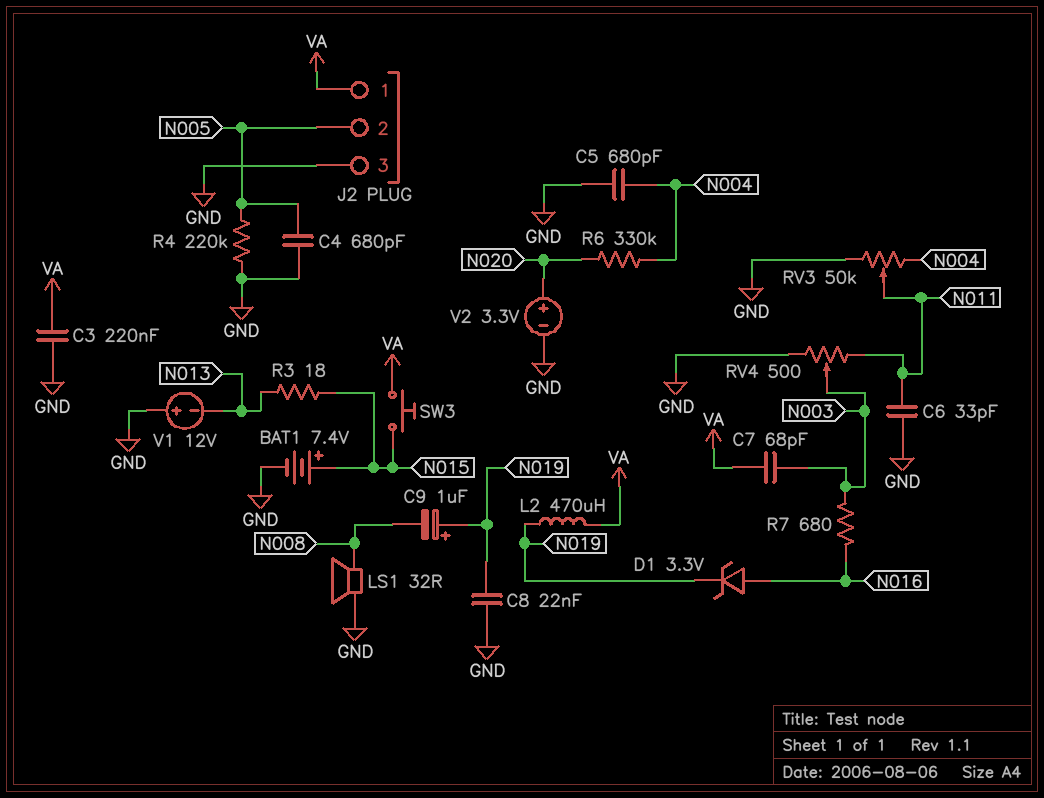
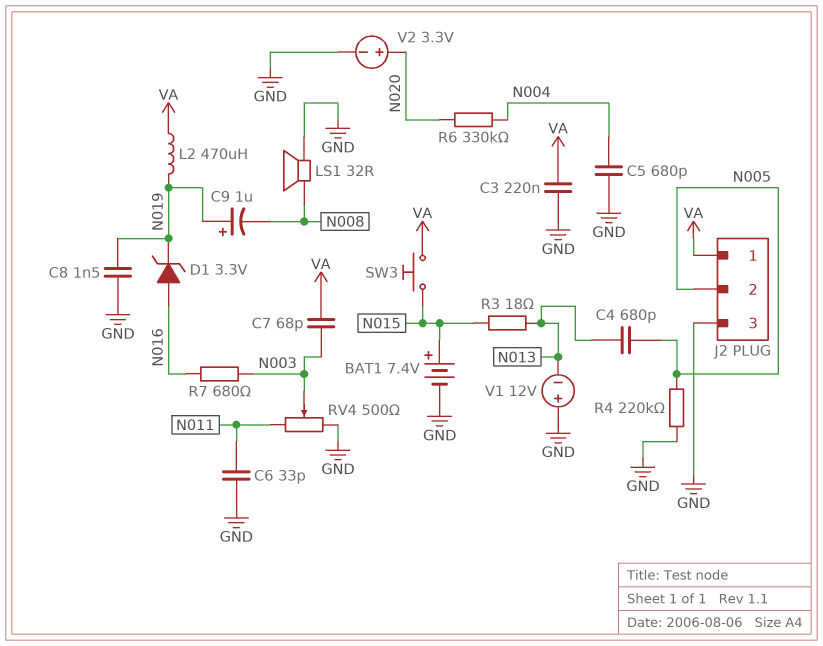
C4: 680pF (GND, N005) -> 680pF (N005, N013)
C8: 22nF (GND, N019) -> 1.5nF (GND, N019)
RV3: 50k (GND, N004, wiper N011) -> none

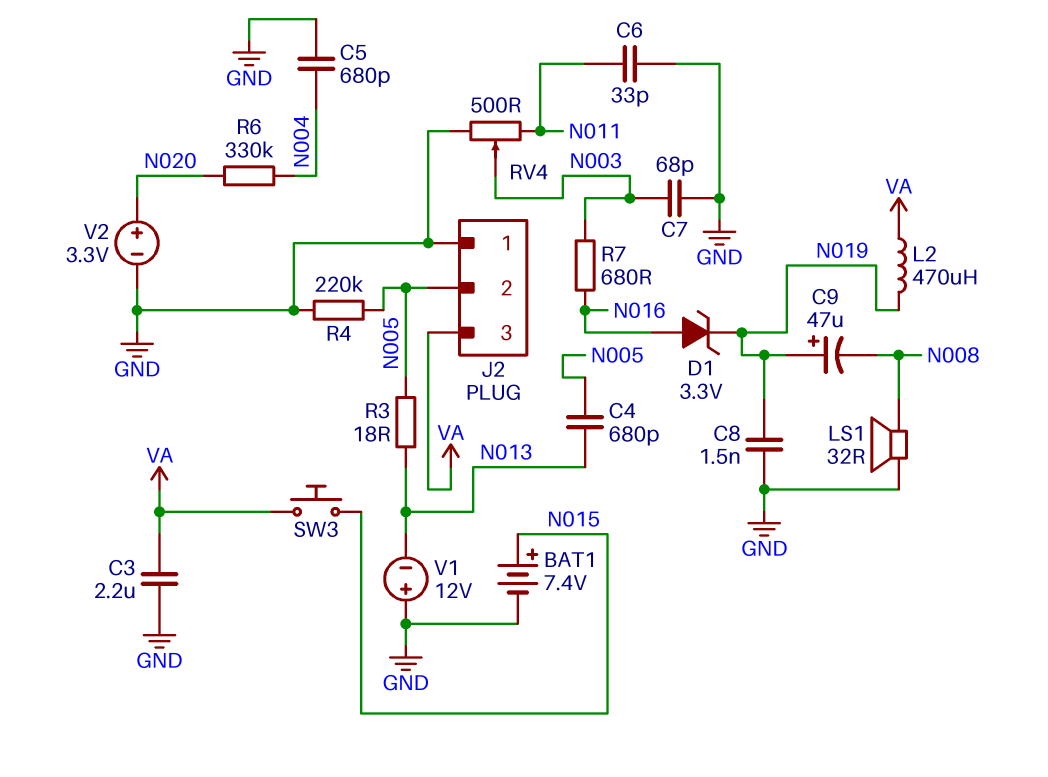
C3: 220nF (GND, VA) -> 2.2uF (GND, VA)
C7: 68pF (N003, VA) -> 68pF (GND, N003)
C9: 1uF (plus N019, minus N008) -> 47uF (plus N019, minus N008)
J2 pin 1: VA -> GND
J2 pin 3: GND -> VA
R3: 18 (N013, N015) -> 18 (N005, N013)

